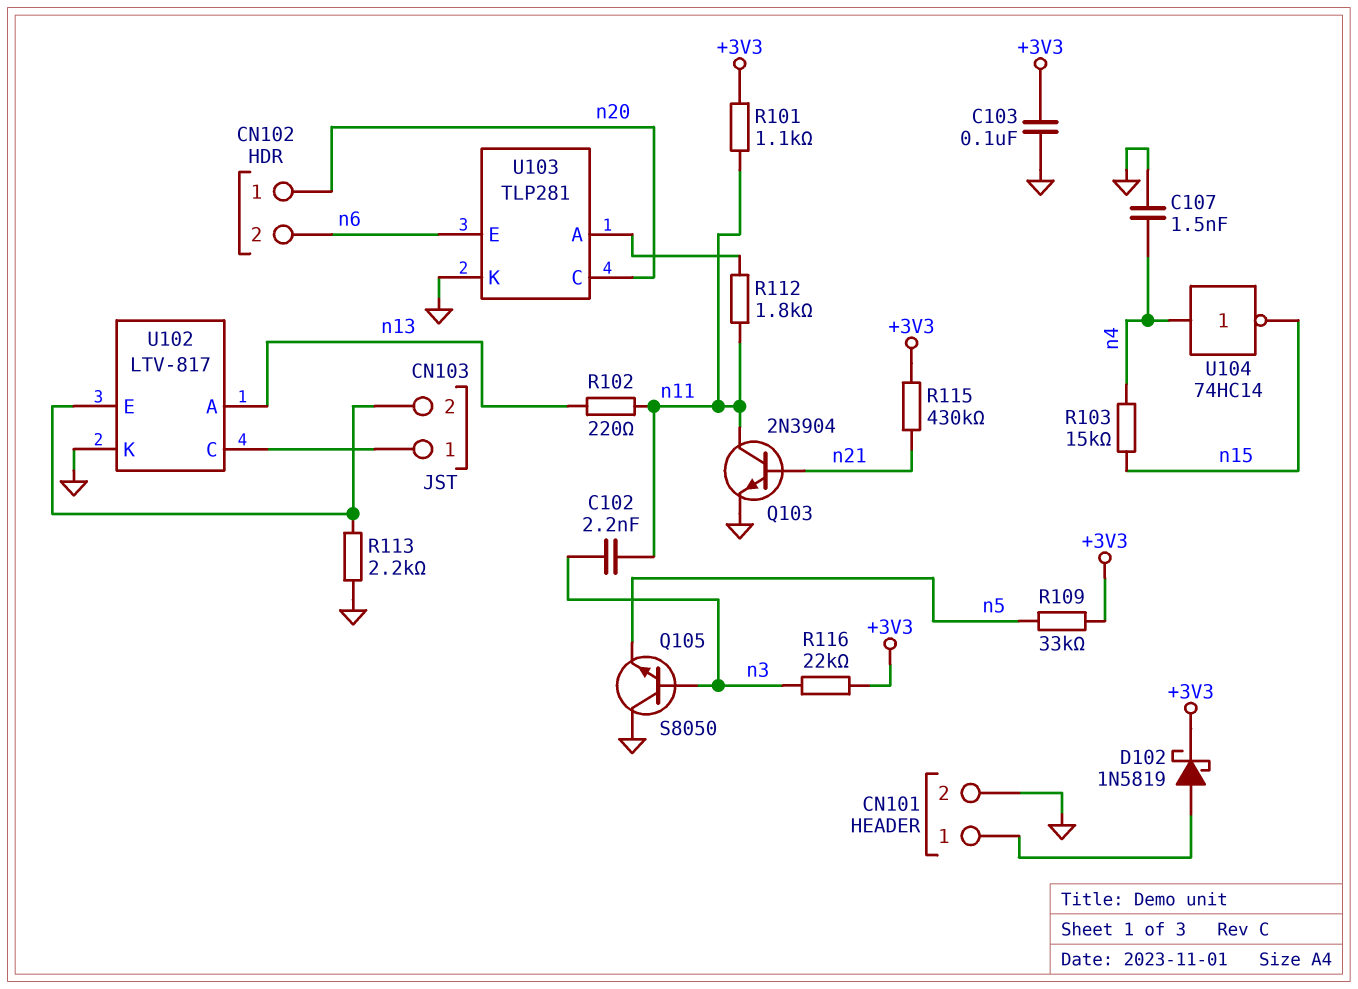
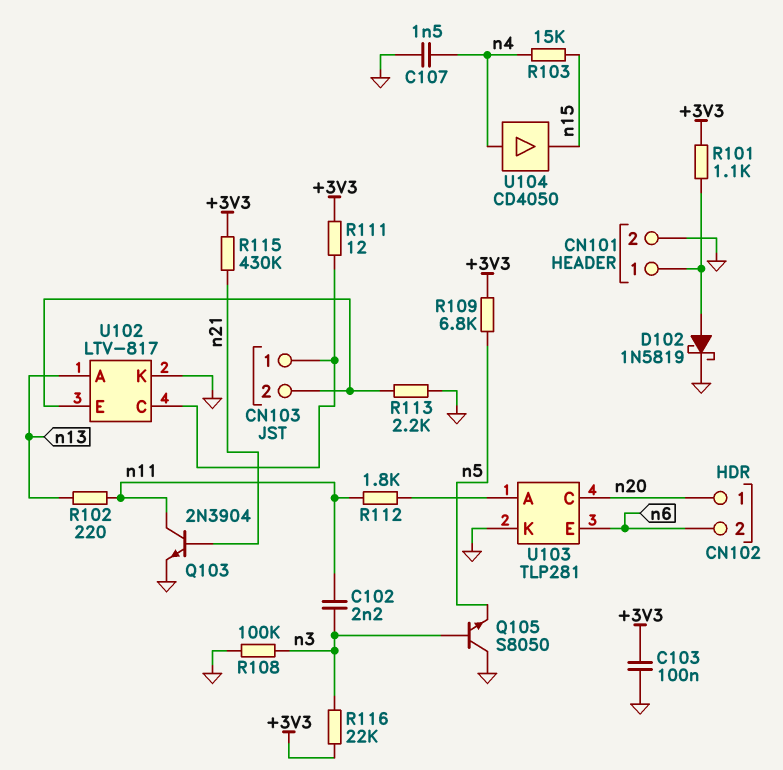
D102: schottky 1N5819 (A CN101/1, K +3V3) -> schottky 1N5819 (A CN101/1, K GND)
R101: 1.1k (+3V3, n11) -> 1.1k (+3V3, CN101/1)
R108: none -> 100k (GND, n3)
R109: 33k (+3V3, n5) -> 6.8k (+3V3, n5)
R111: none -> 12 (+3V3, CN103/1)
U104: NOT 74HC14 (in n4, out n15) -> buffer CD4050 (in n4, out n15)

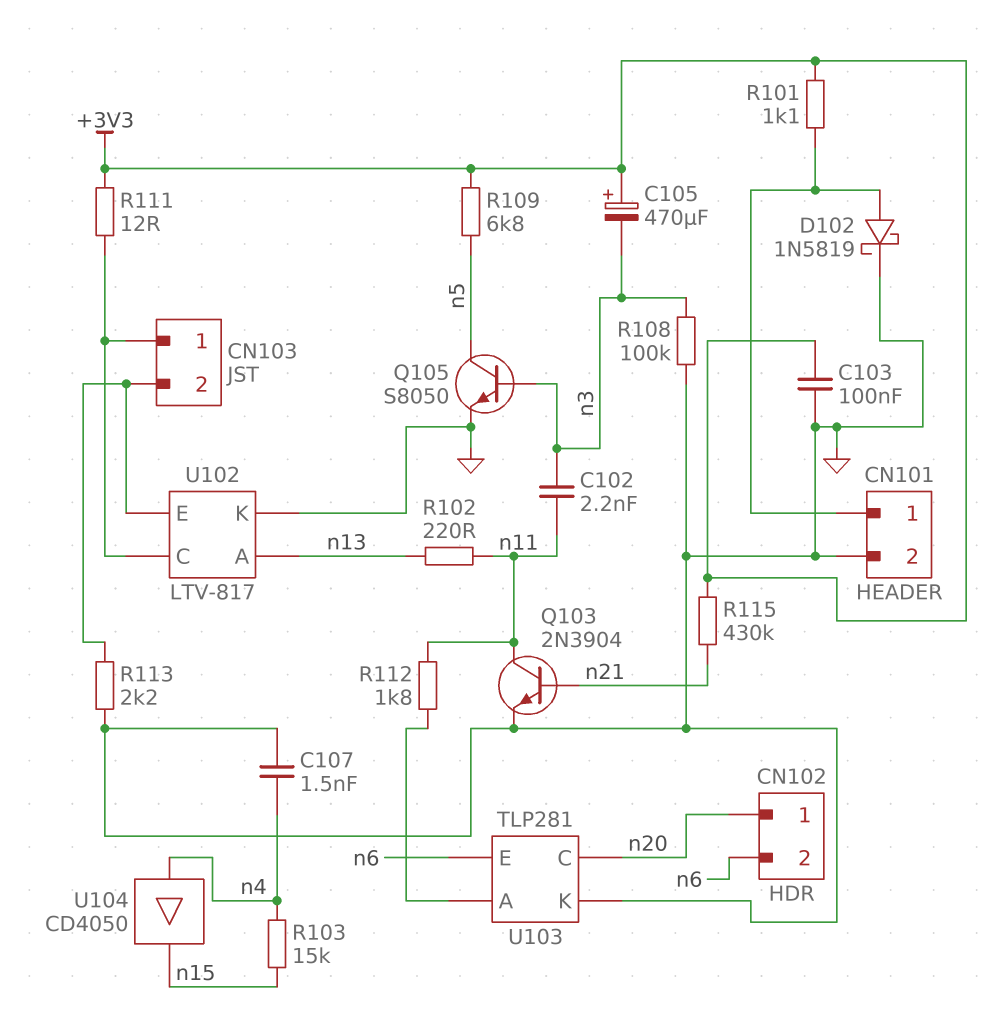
C105: none -> 470uF (plus +3V3, minus n3)
Q105: NPN S8050 (B n3, C GND, E n5) -> NPN S8050 (B n3, C n5, E GND)
R116: 22k (+3V3, n3) -> none

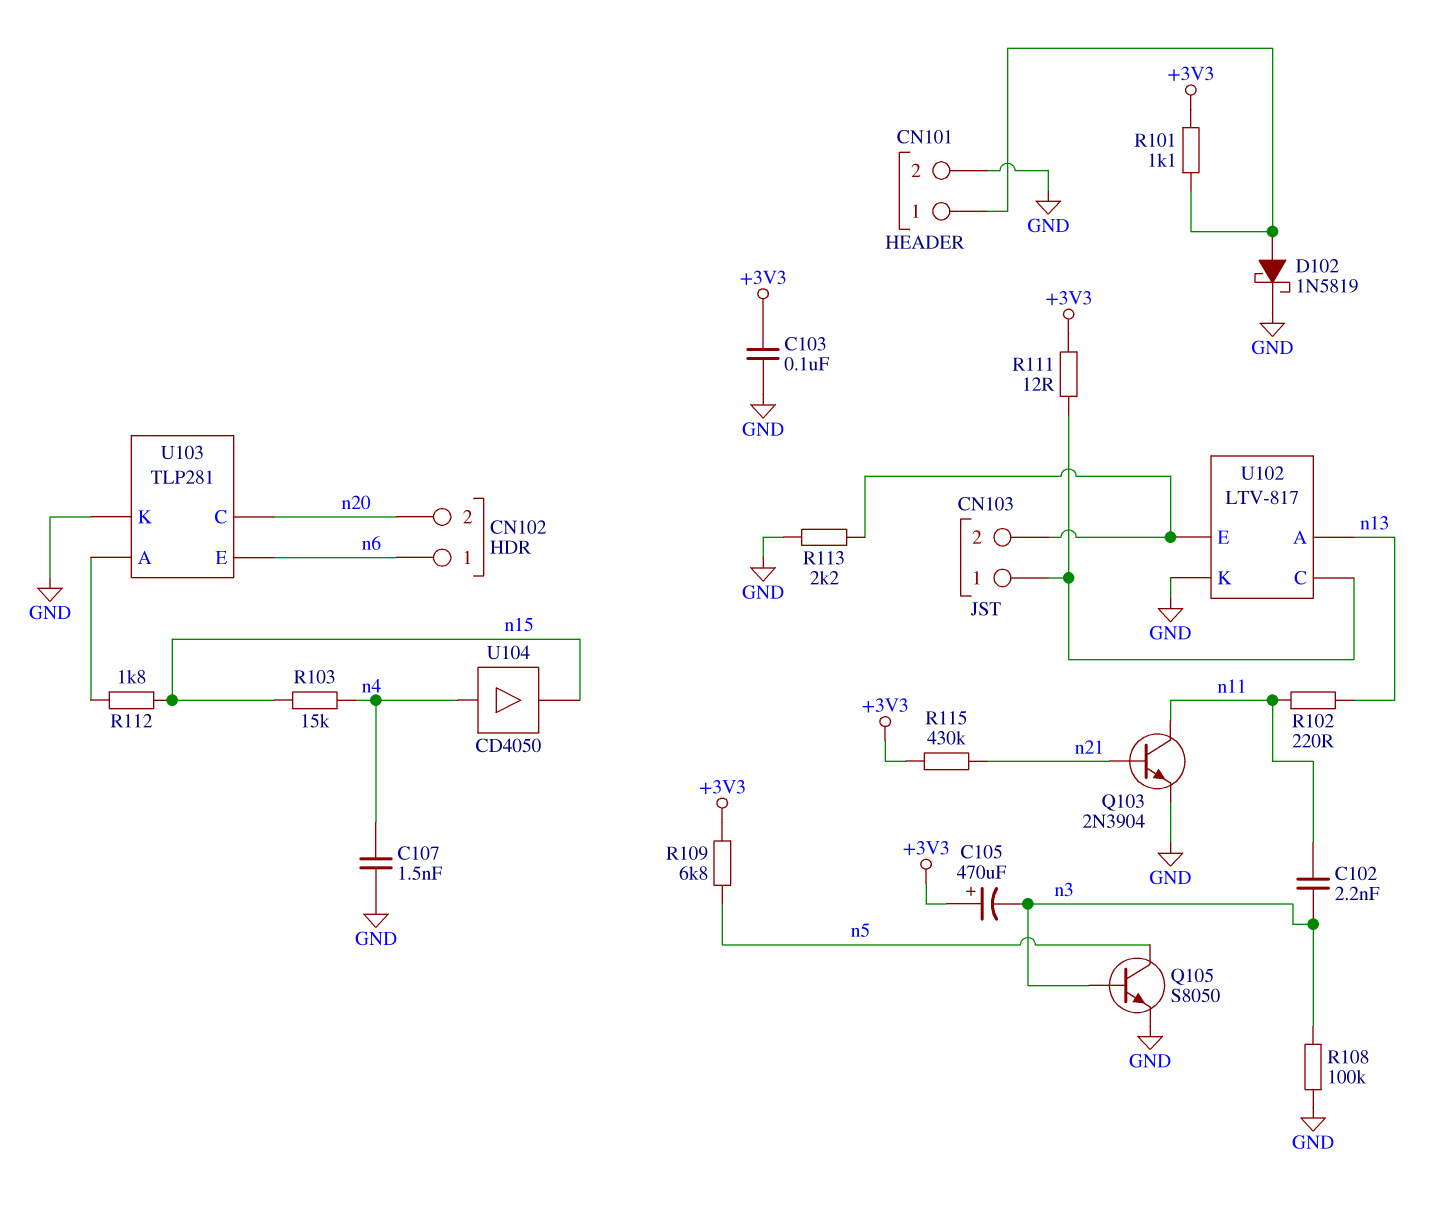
CN102 pin 1: n20 -> n6
CN102 pin 2: n6 -> n20
R112: 1.8k (U103/A, n11) -> 1.8k (U103/A, n15)

